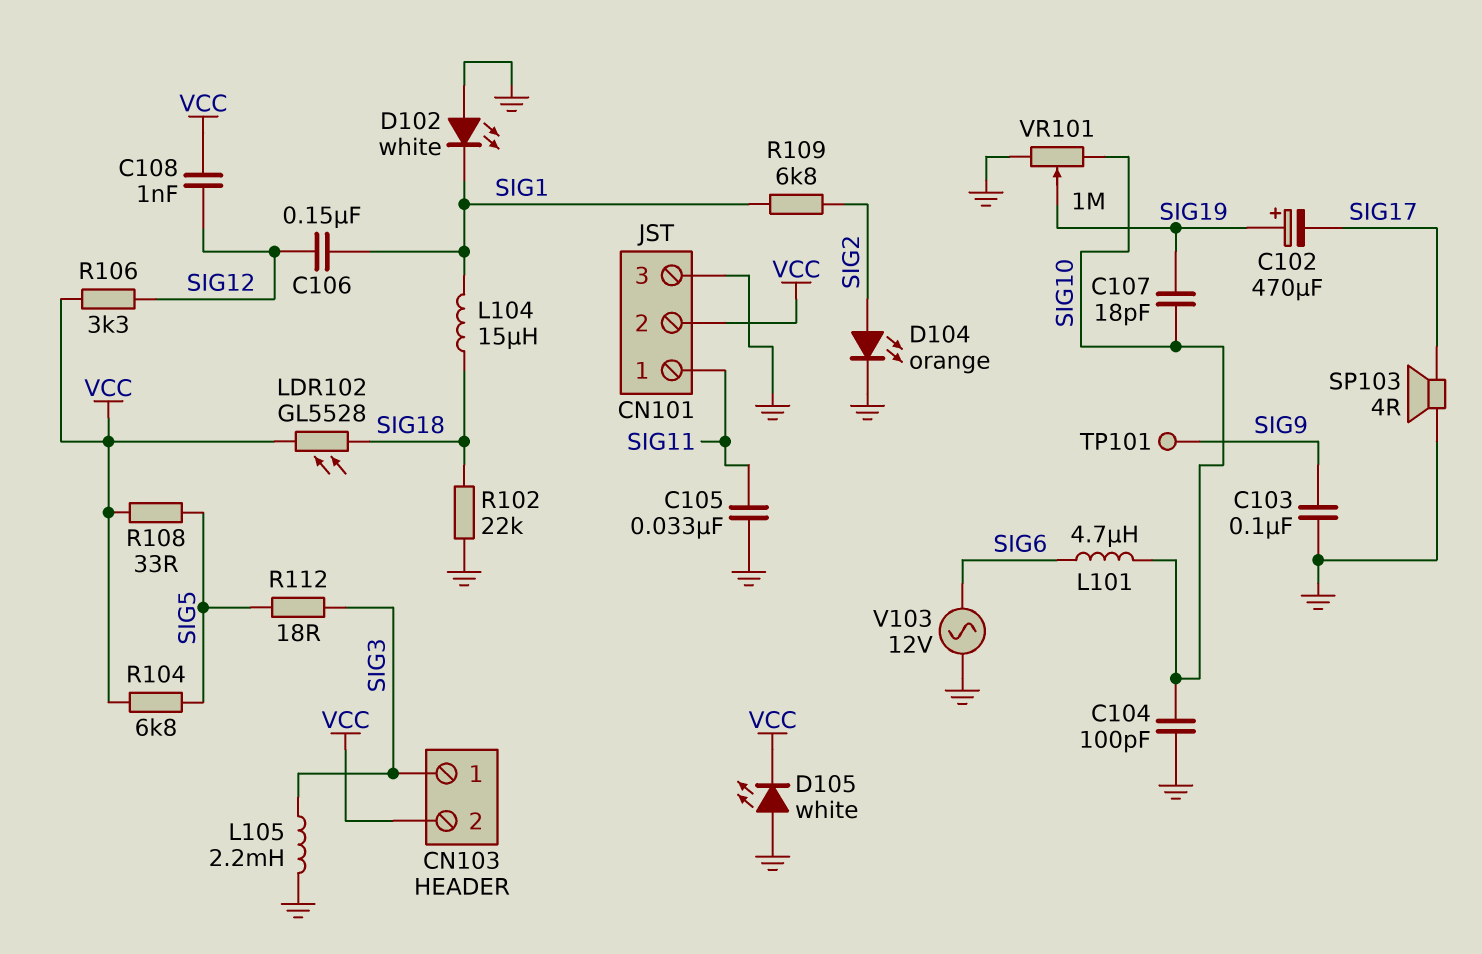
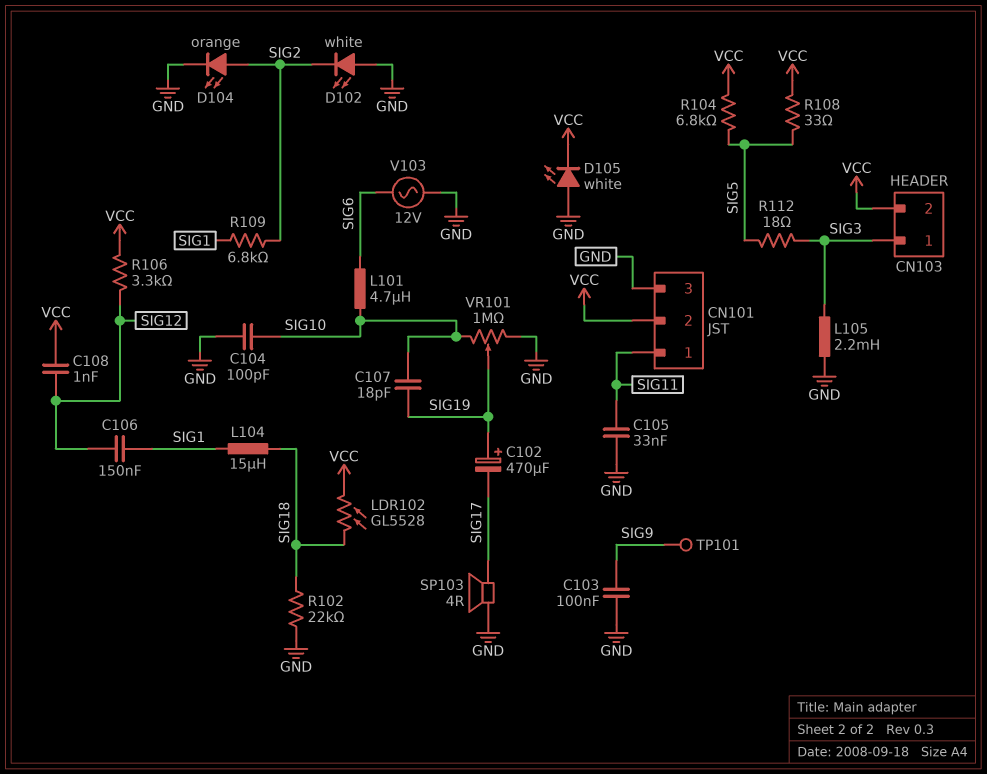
D102: LED white (A GND, K SIG1) -> LED white (A GND, K SIG2)

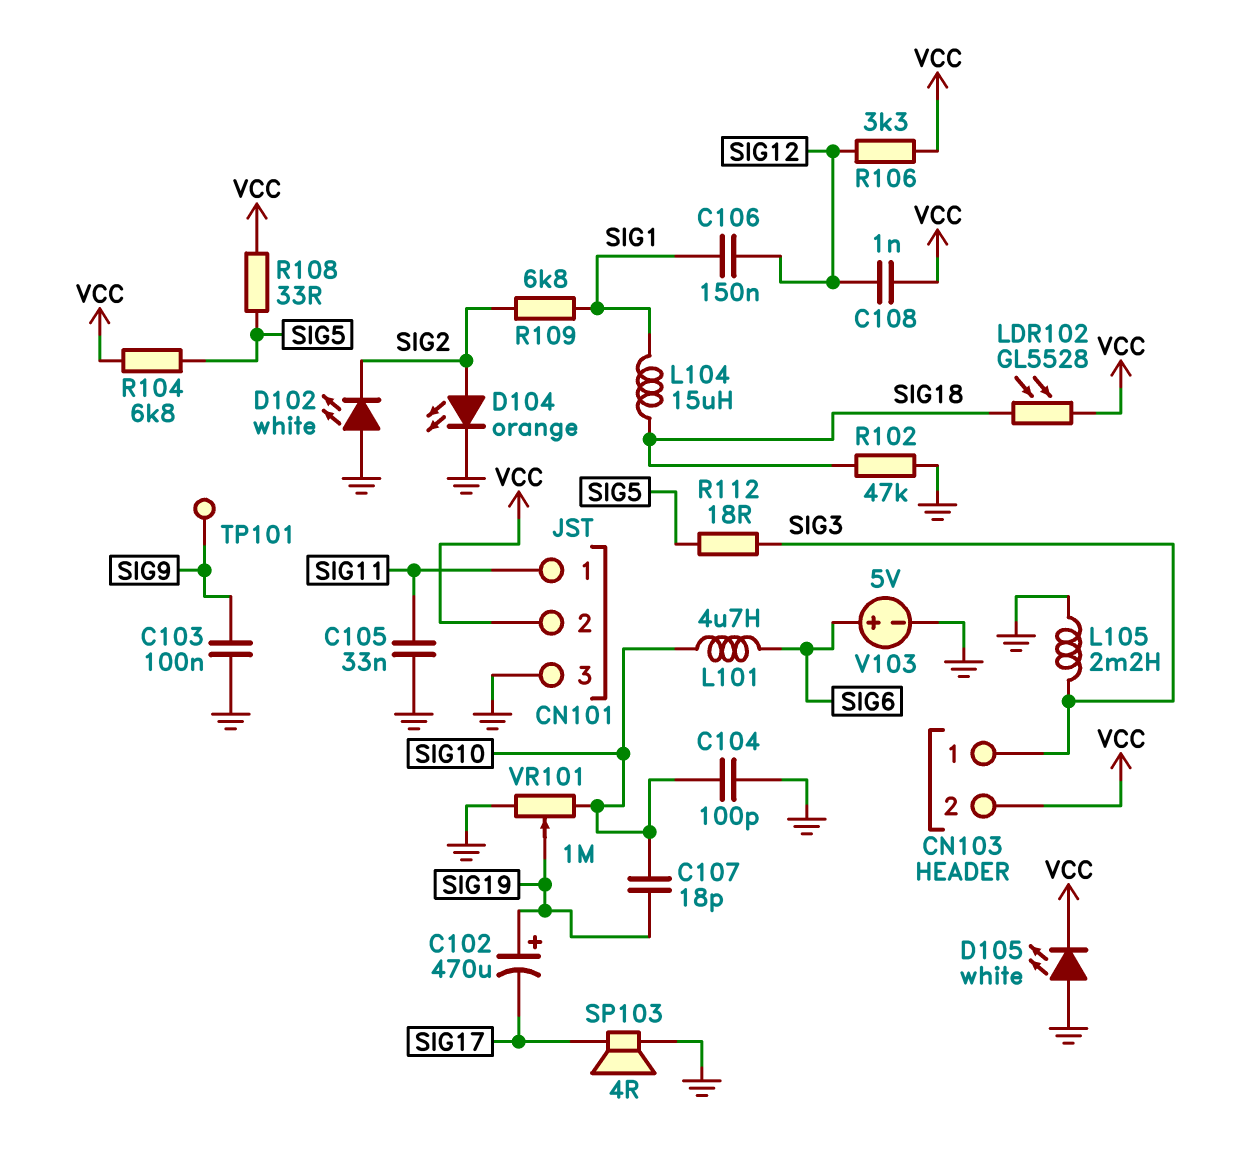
R102: 22k (GND, SIG18) -> 47k (GND, SIG18)
V103: AC 12V (GND, SIG6) -> 5V (plus SIG6, minus GND)

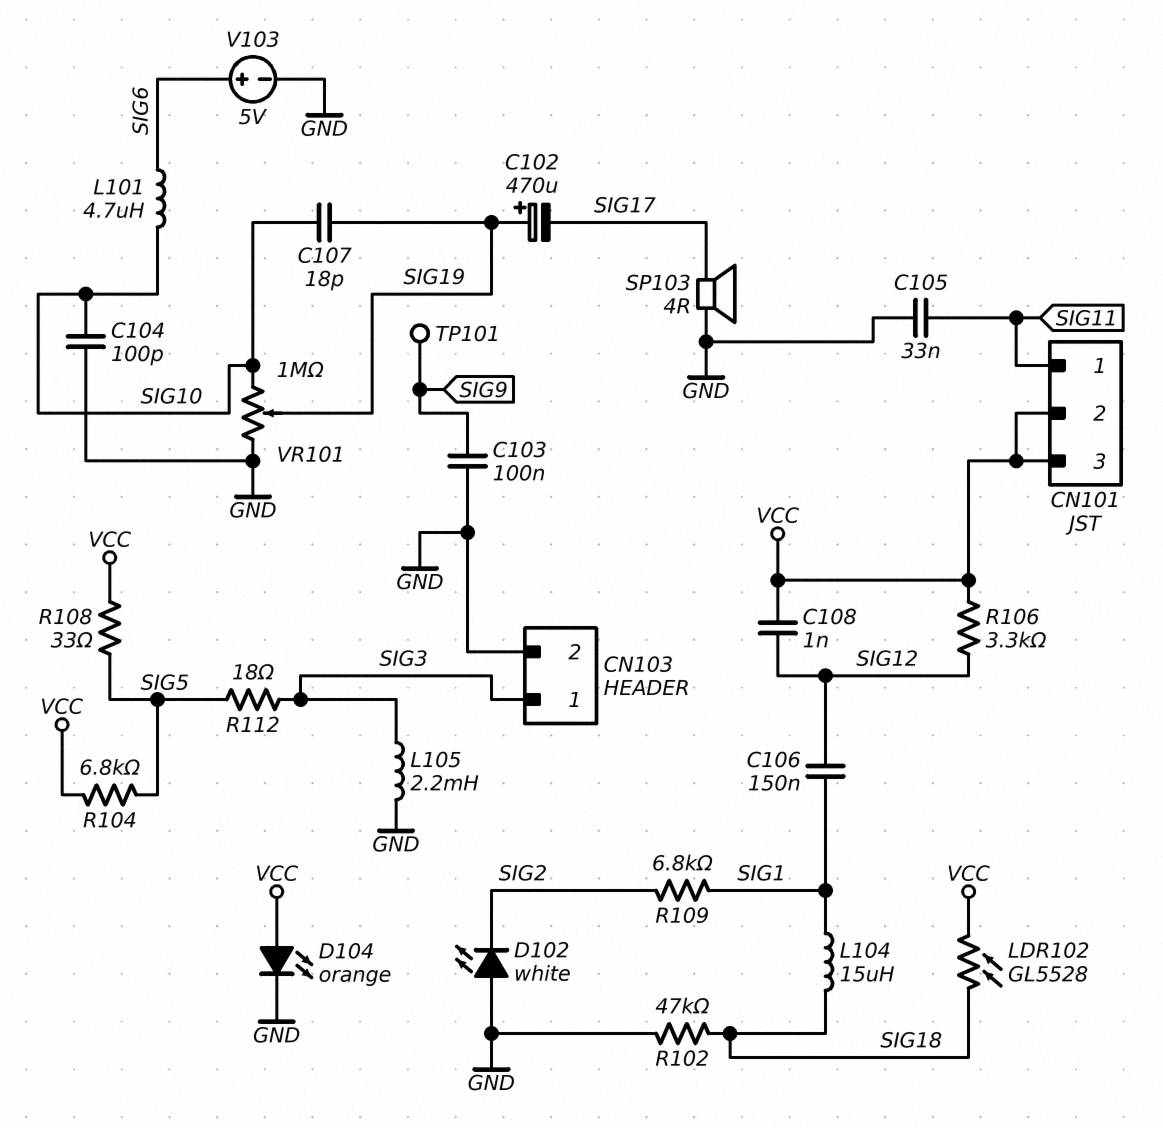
CN101 pin 3: GND -> VCC
CN103 pin 2: VCC -> GND
D104: LED orange (A SIG2, K GND) -> LED orange (A VCC, K GND)
D105: LED white (A GND, K VCC) -> none

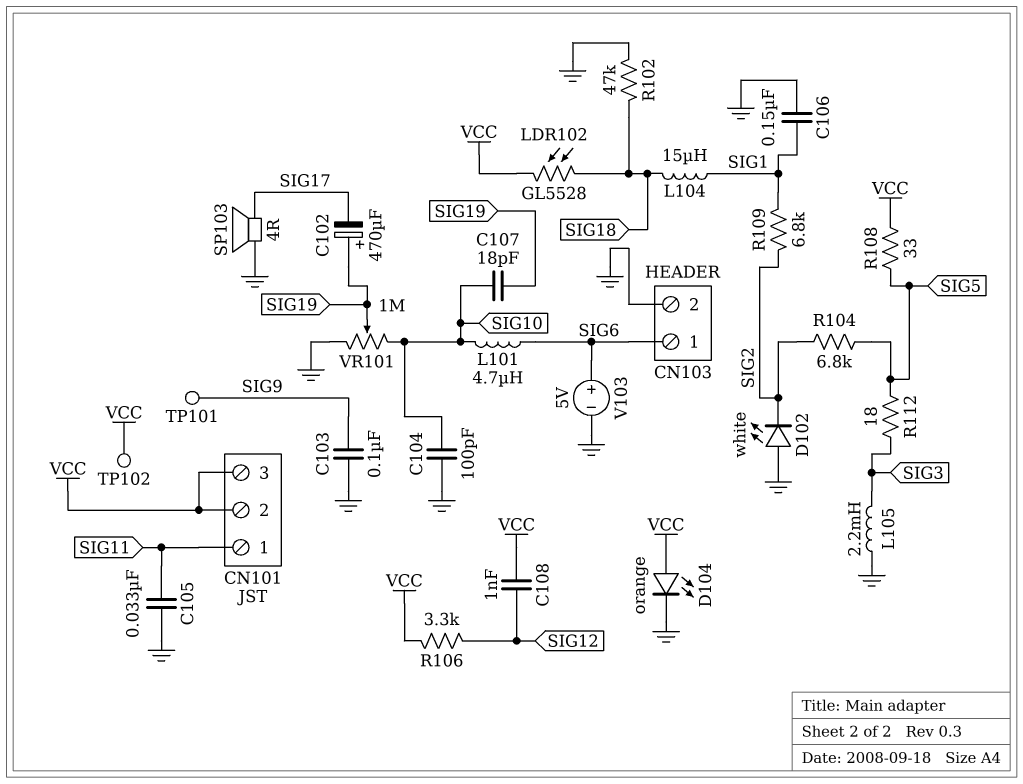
C106: 150nF (SIG1, SIG12) -> 150nF (GND, SIG1)
CN103 pin 1: SIG3 -> SIG6
R104: 6.8k (SIG5, VCC) -> 6.8k (SIG2, SIG5)
TP102: none -> test point (VCC)

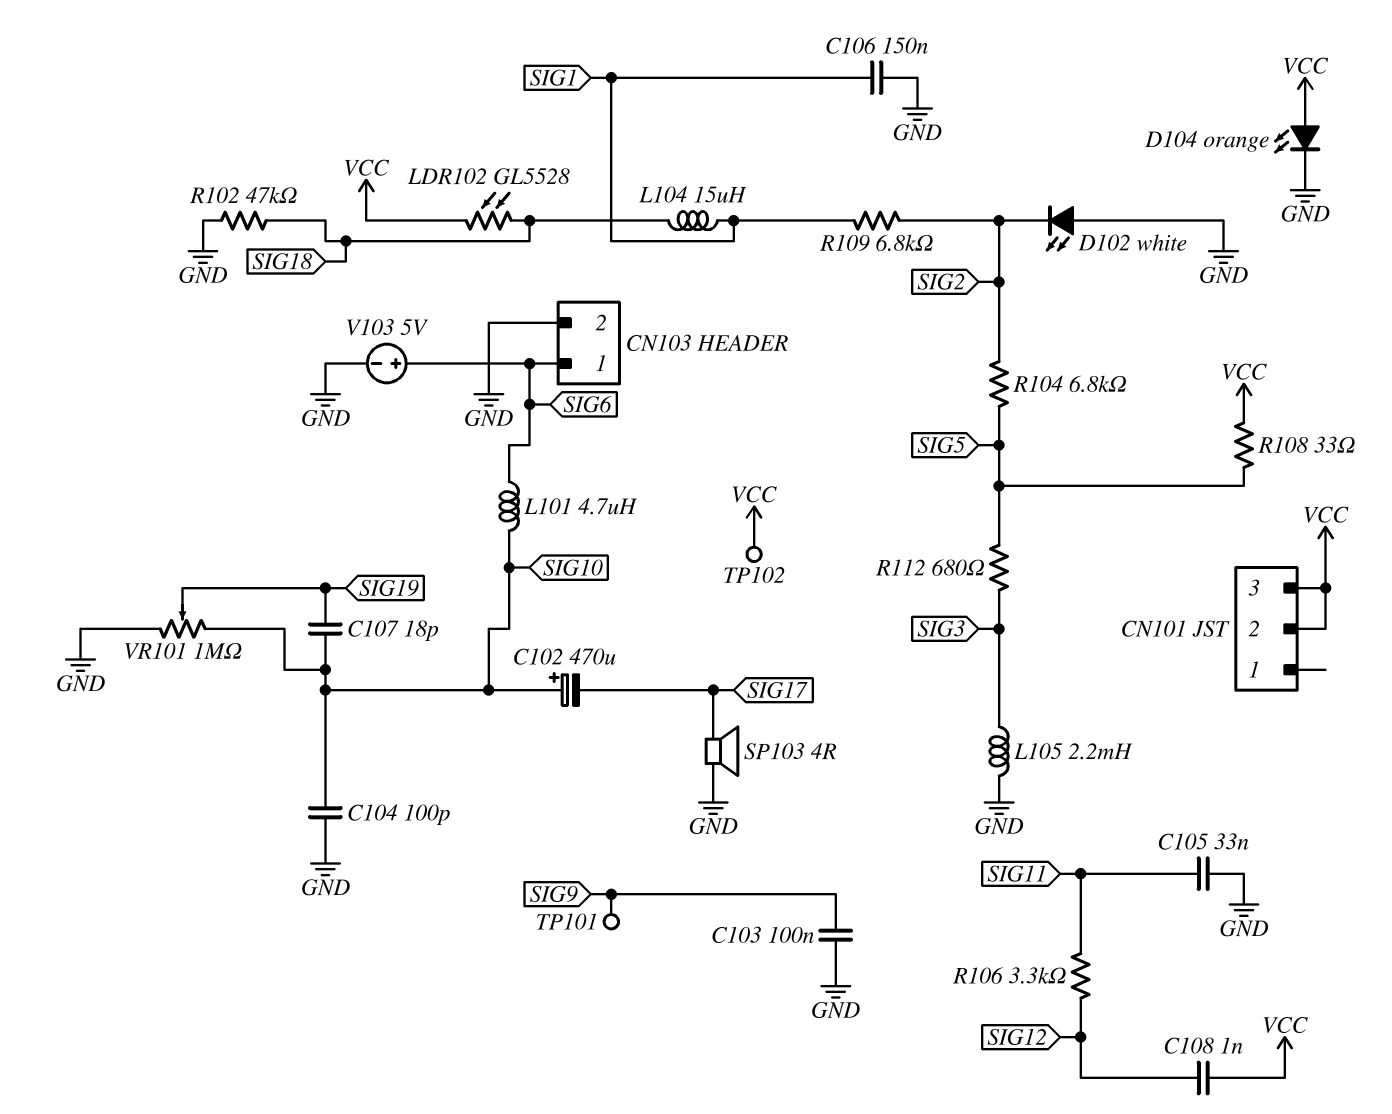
C102: 470uF (plus SIG19, minus SIG17) -> 470uF (plus SIG10, minus SIG17)
CN101 pin 1: SIG11 -> none
R106: 3.3k (SIG12, VCC) -> 3.3k (SIG11, SIG12)
R112: 18 (SIG3, SIG5) -> 680 (SIG3, SIG5)

